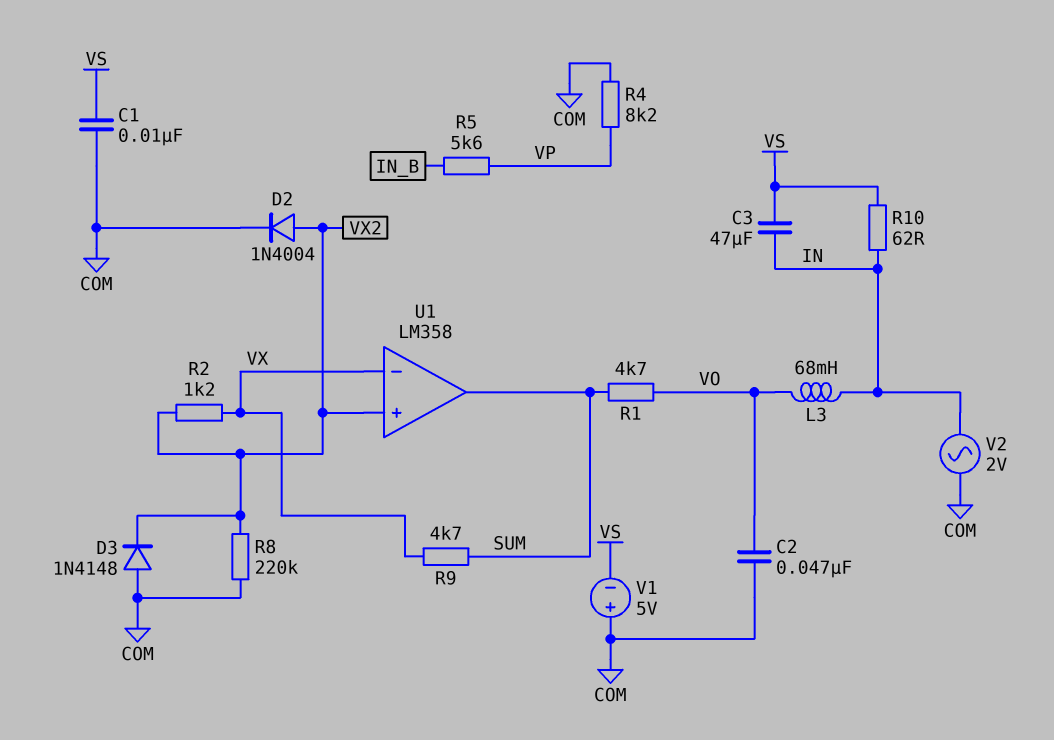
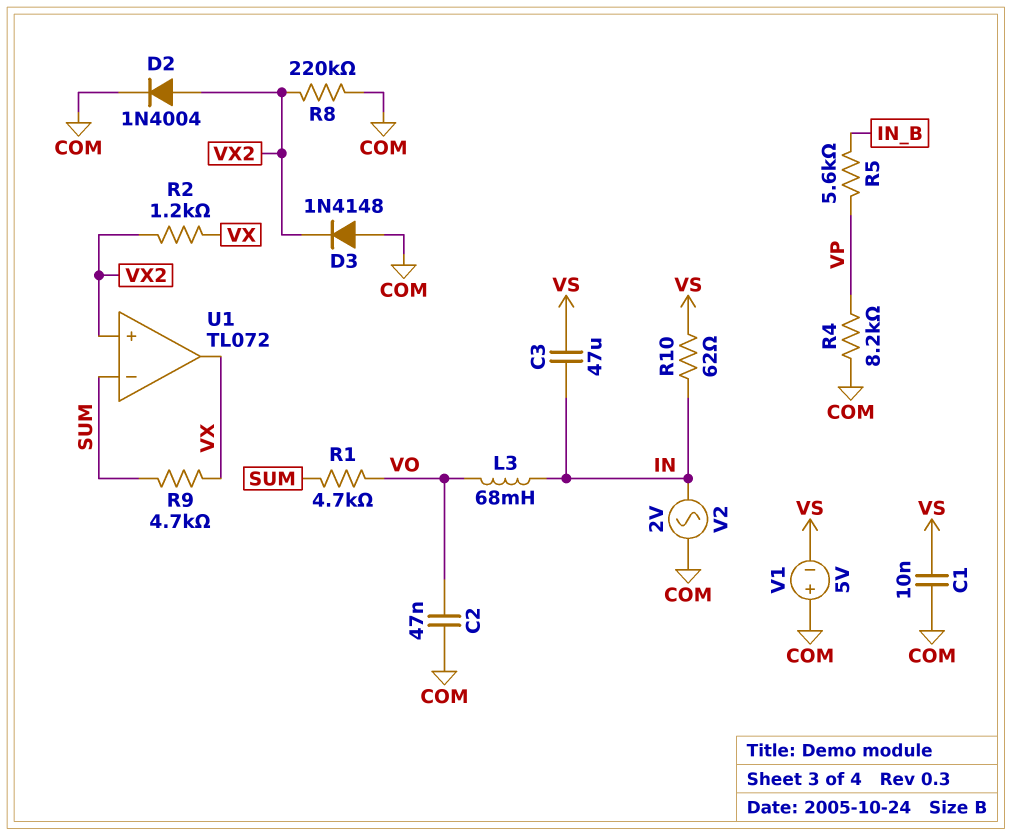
U1: LM358 -> TL072
U1 pin in-: VX -> SUM
U1 pin out: SUM -> VX

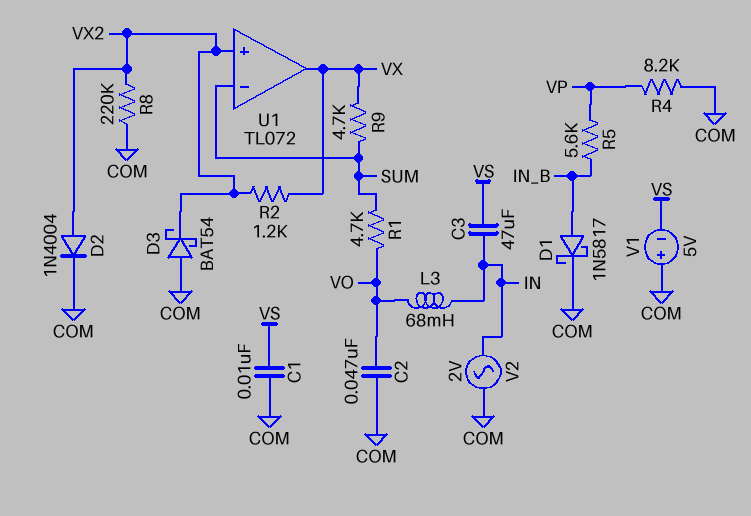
D1: none -> schottky 1N5817 (A IN_B, K COM)
D3: diode 1N4148 (A COM, K VX2) -> schottky BAT54 (A COM, K VX2)
R10: 62 (IN, VS) -> none

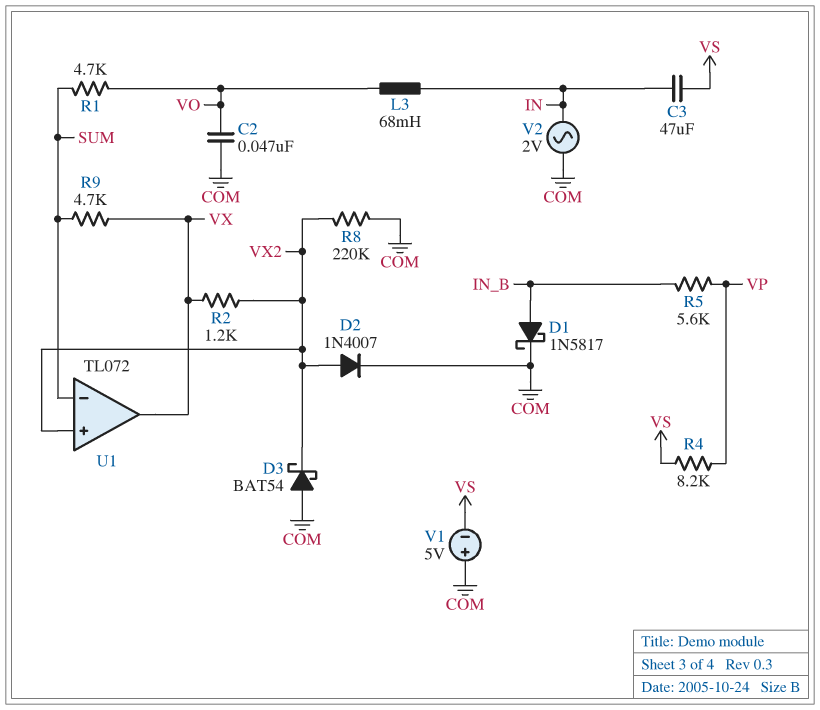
C1: 10nF (COM, VS) -> none
D2: diode 1N4004 (A VX2, K COM) -> diode 1N4007 (A VX2, K COM)
R4: 8.2k (COM, VP) -> 8.2k (VP, VS)

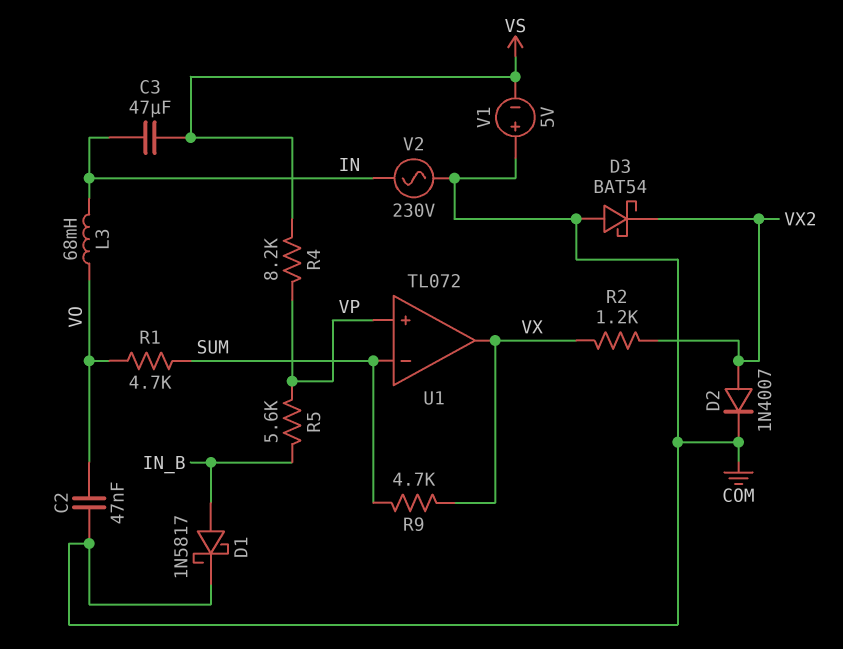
R8: 220k (COM, VX2) -> none
U1 pin in+: VX2 -> VP
V2: AC 2V (COM, IN) -> AC 230V (COM, IN)

